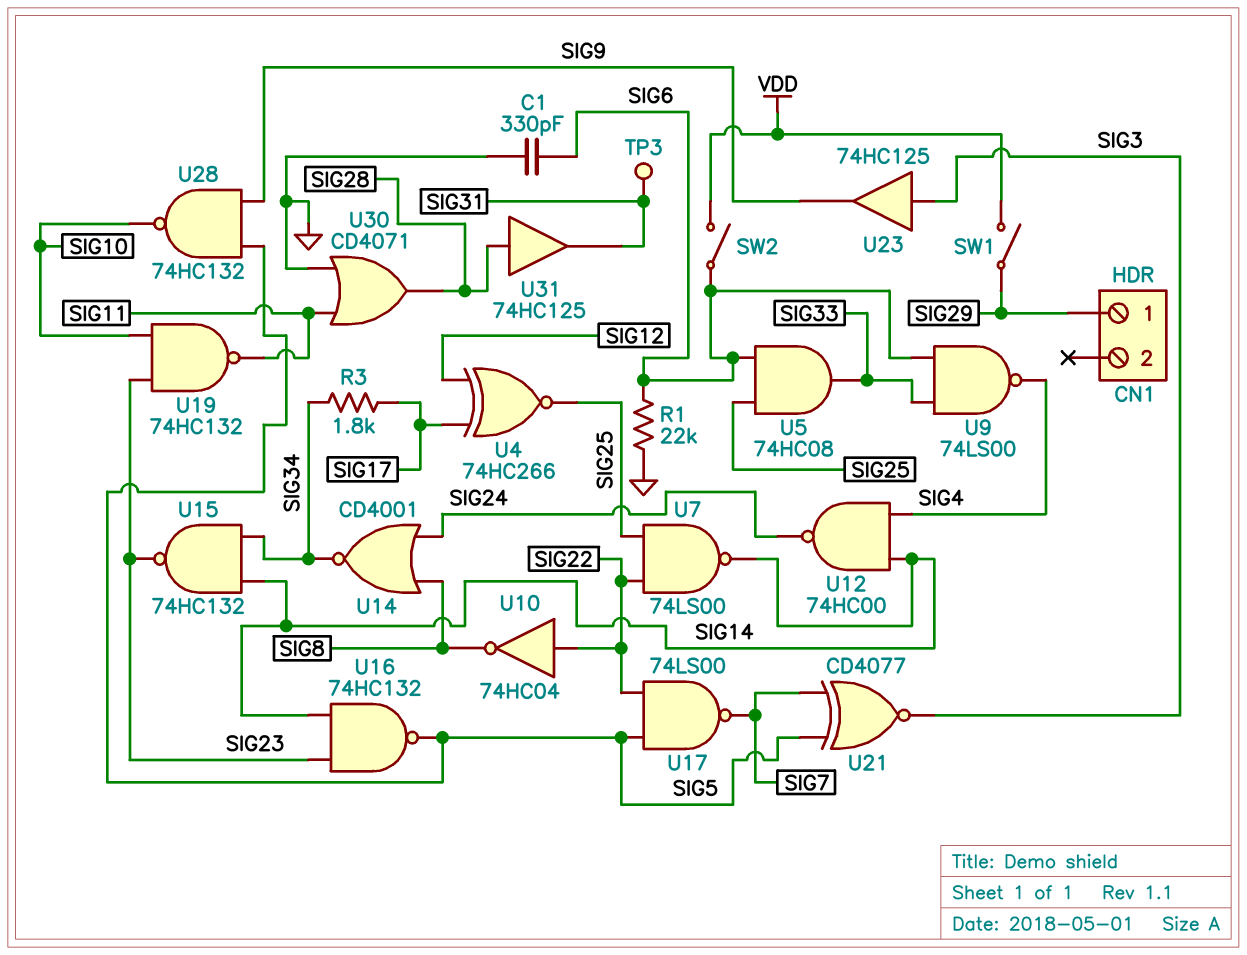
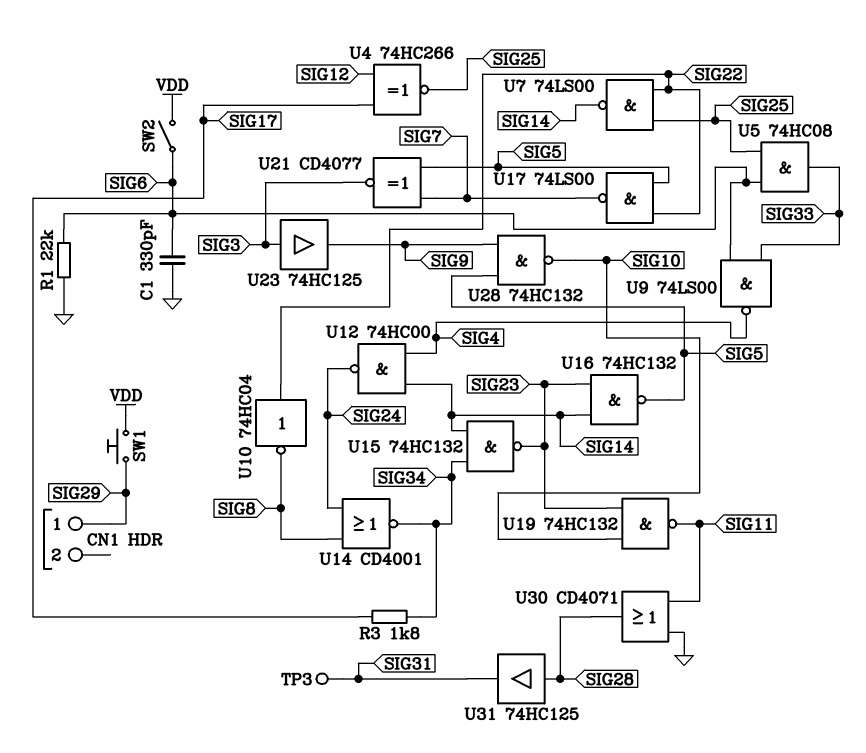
SW1: switch (SIG29, VDD) -> button (SIG29, VDD)

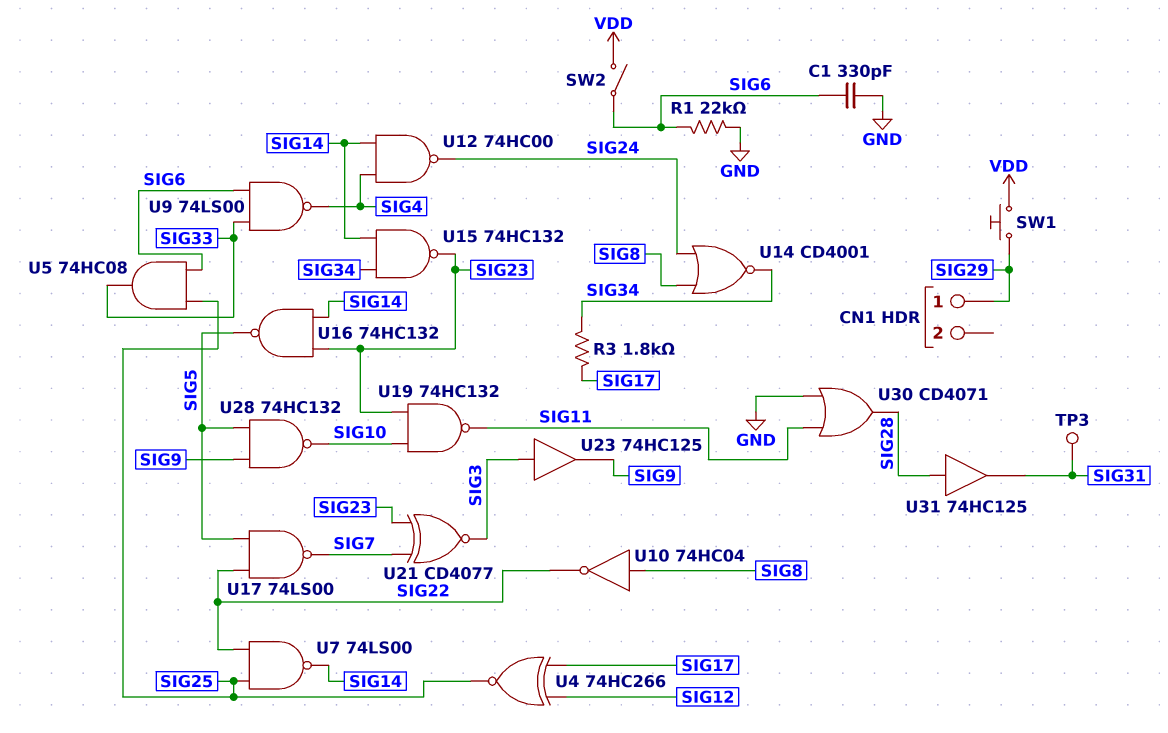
U10: NOT 74HC04 (in SIG22, out SIG8) -> NOT 74HC04 (in SIG8, out SIG22)
U21: XNOR CD4077 (in SIG5, in SIG7, out SIG3) -> XNOR CD4077 (in SIG7, in SIG23, out SIG3)

